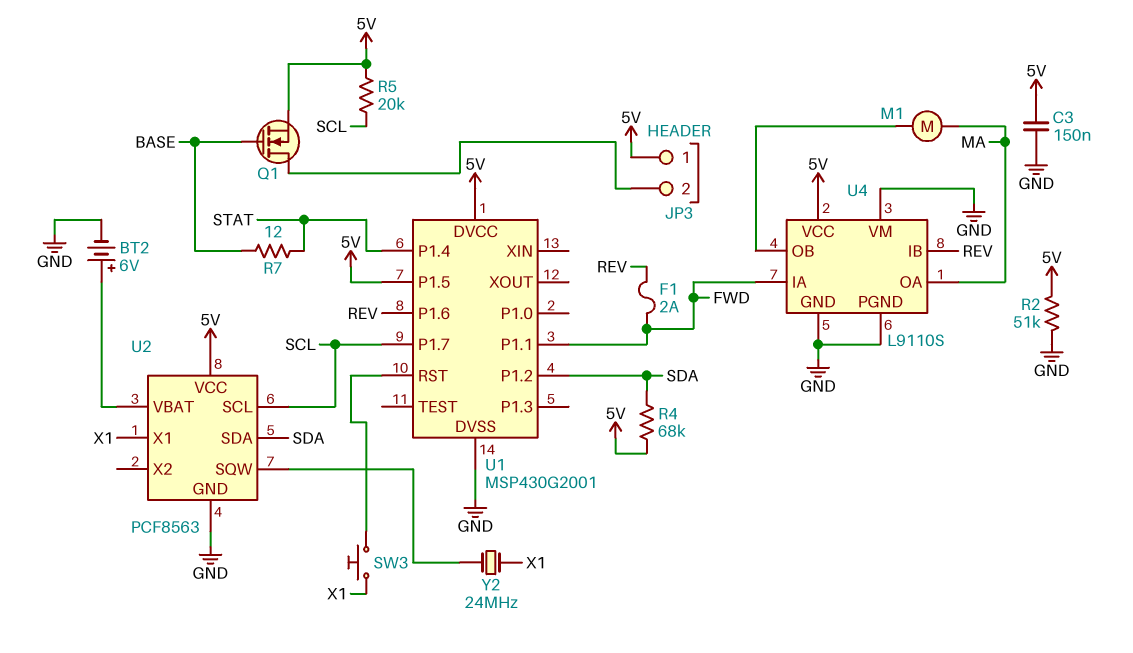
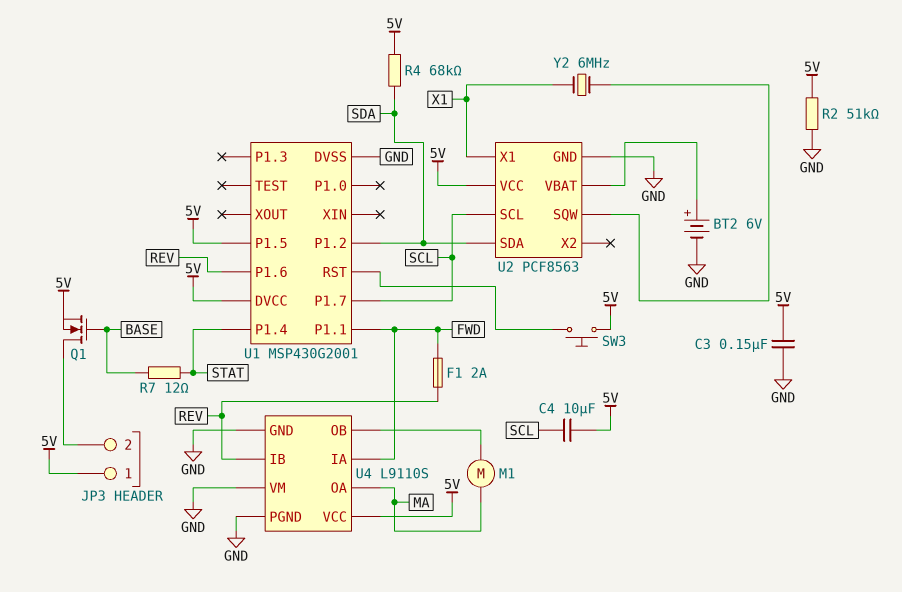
C4: none -> 10uF (5V, SCL)
R5: 20k (5V, SCL) -> none
SW3: button (U1/RST, X1) -> button (5V, U1/RST)
Y2: 24MHz (U2/SQW, X1) -> 6MHz (U2/SQW, X1)

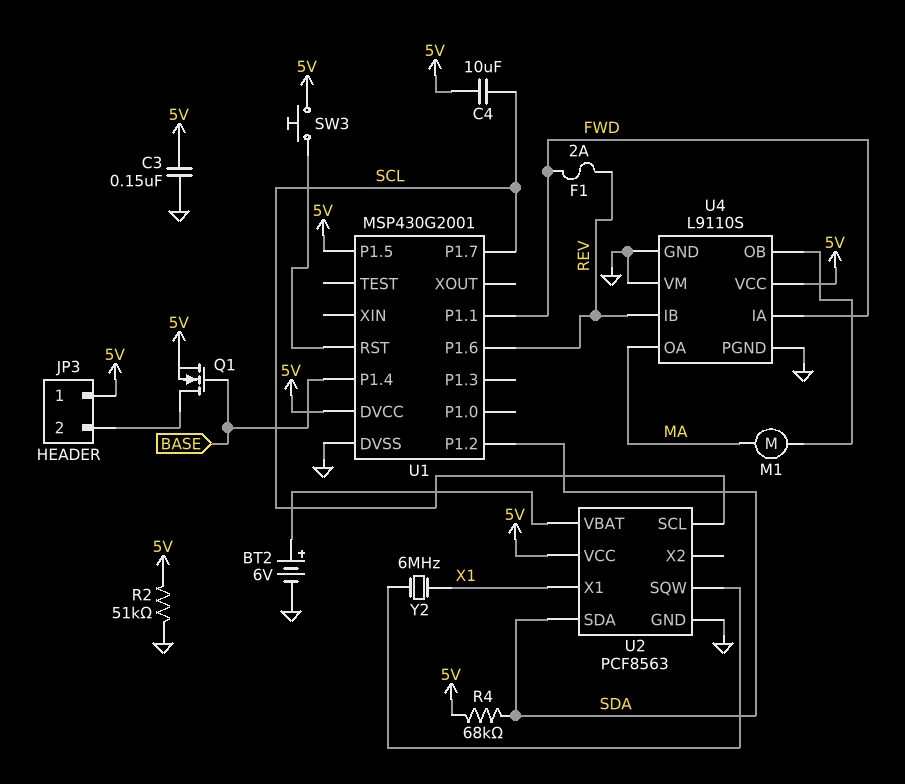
R7: 12 (BASE, STAT) -> none
U1 pin P1.4: STAT -> BASE

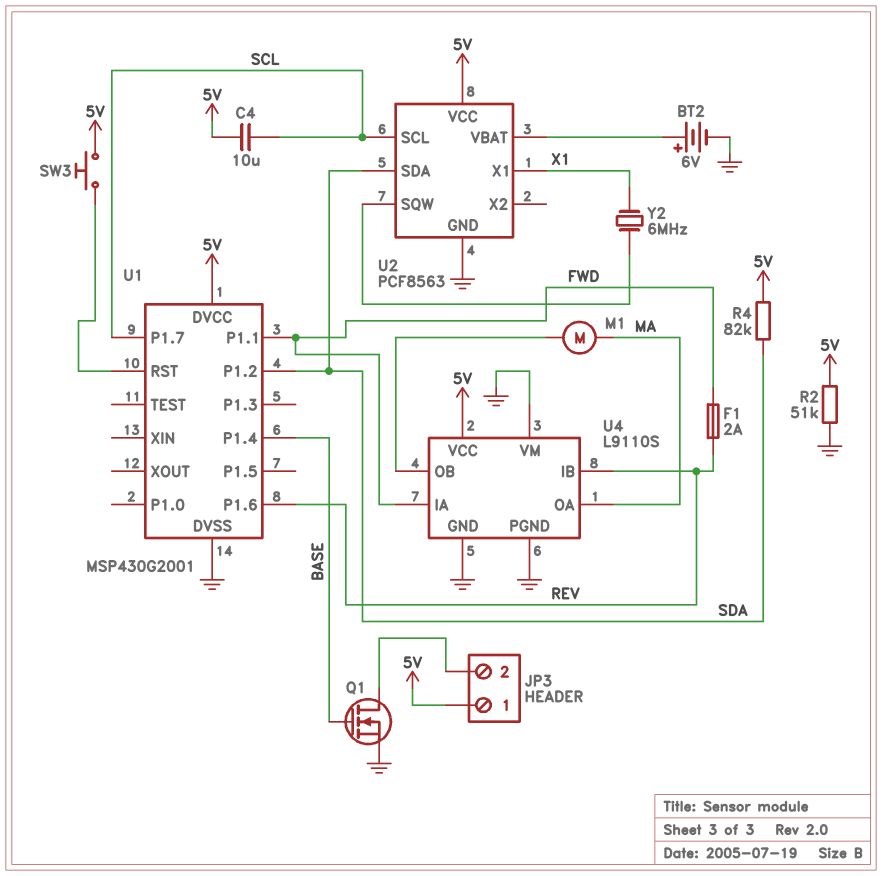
C3: 150nF (5V, GND) -> none
Q1: NMOS (G BASE, D JP3/2, S 5V) -> NMOS (G BASE, D JP3/2, S GND)
R4: 68k (5V, SDA) -> 82k (5V, SDA)
U1 pin P1.5: 5V -> none

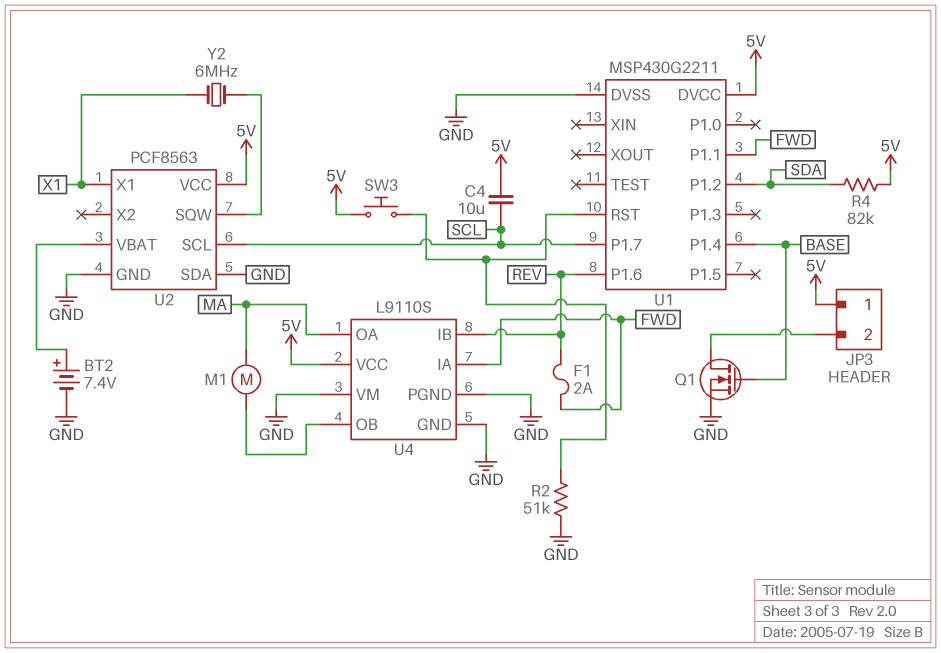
BT2: 6V (plus U2/VBAT, minus GND) -> 7.4V (plus U2/VBAT, minus GND)
R2: 51k (5V, GND) -> 51k (GND, U1/RST)
U1: MSP430G2001 -> MSP430G2211
U2 pin SDA: SDA -> GND

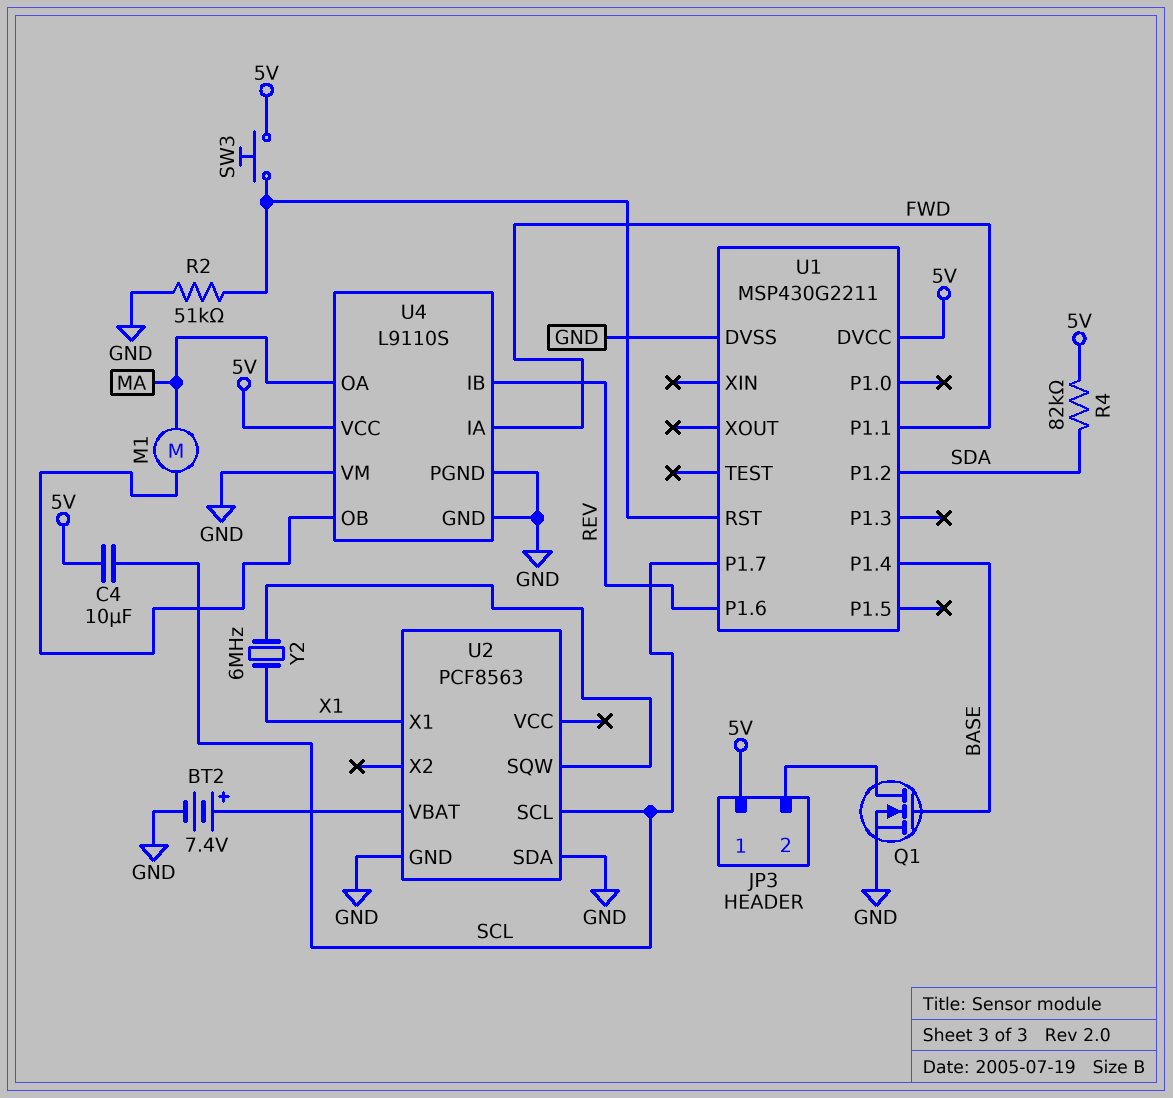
F1: 2A (FWD, REV) -> none
U2 pin VCC: 5V -> none

